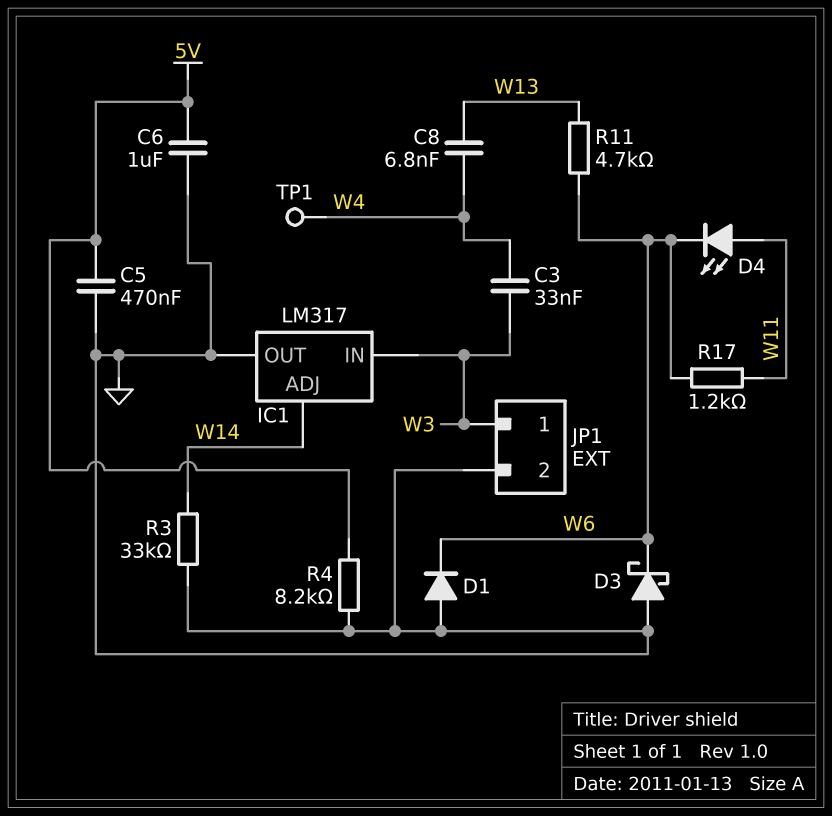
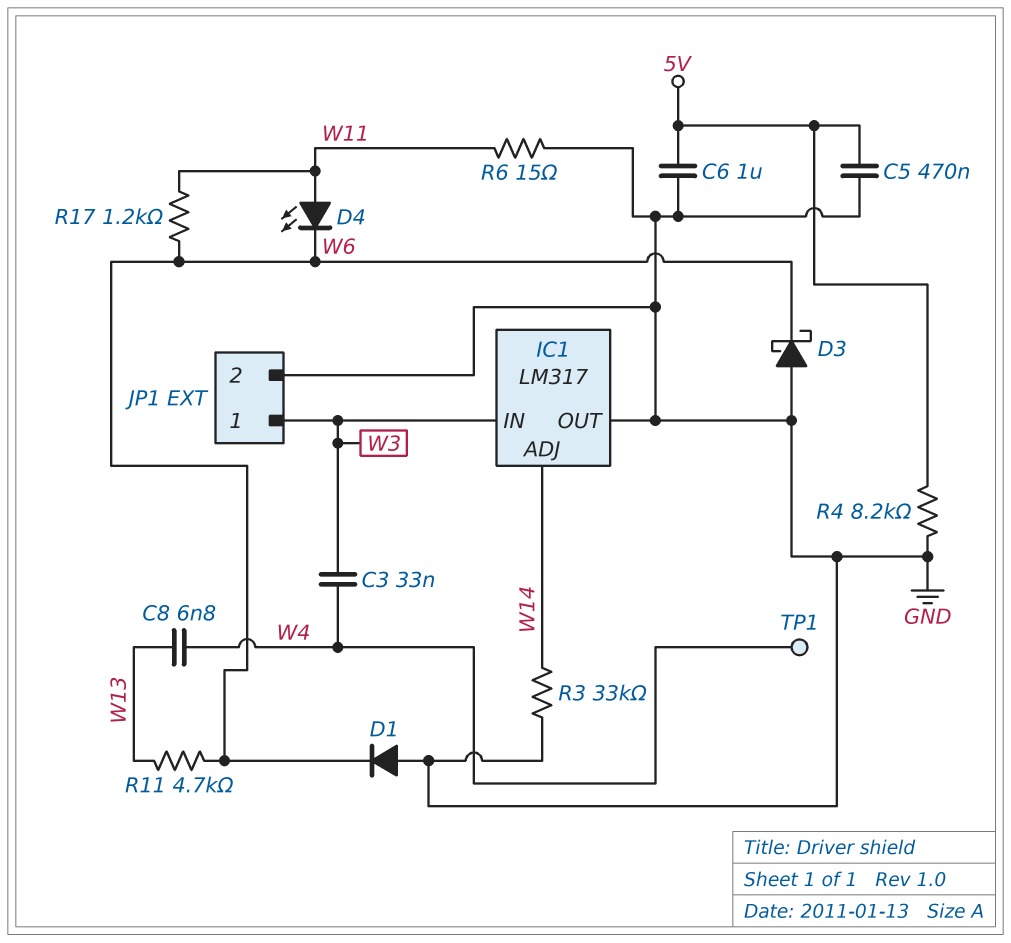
R6: none -> 15 (GND, W11)

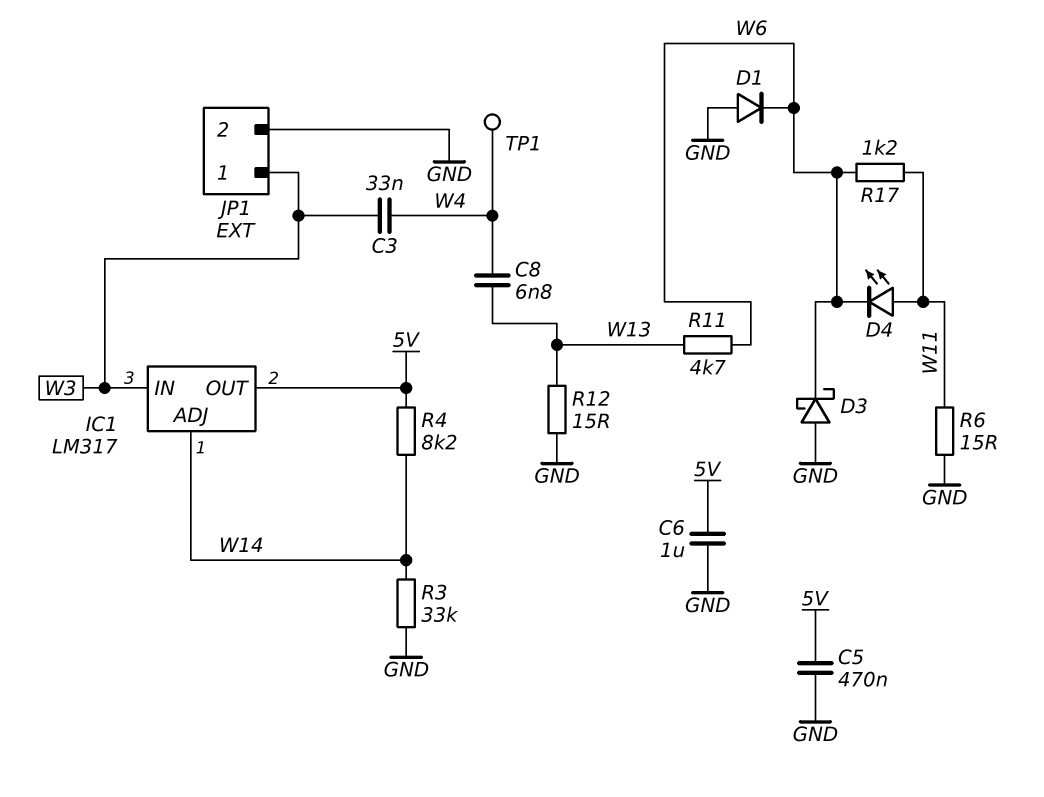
IC1 pin OUT: GND -> 5V
R4: 8.2k (5V, GND) -> 8.2k (5V, W14)
R12: none -> 15 (GND, W13)

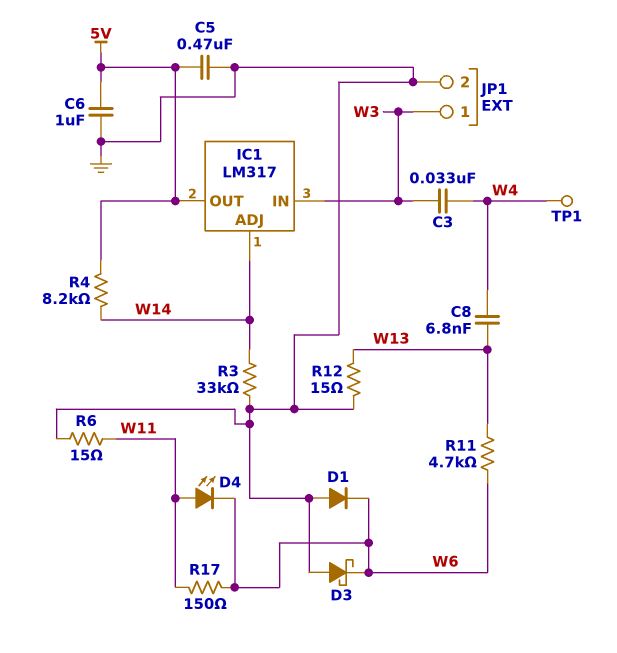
R17: 1.2k (W6, W11) -> 150 (W6, W11)

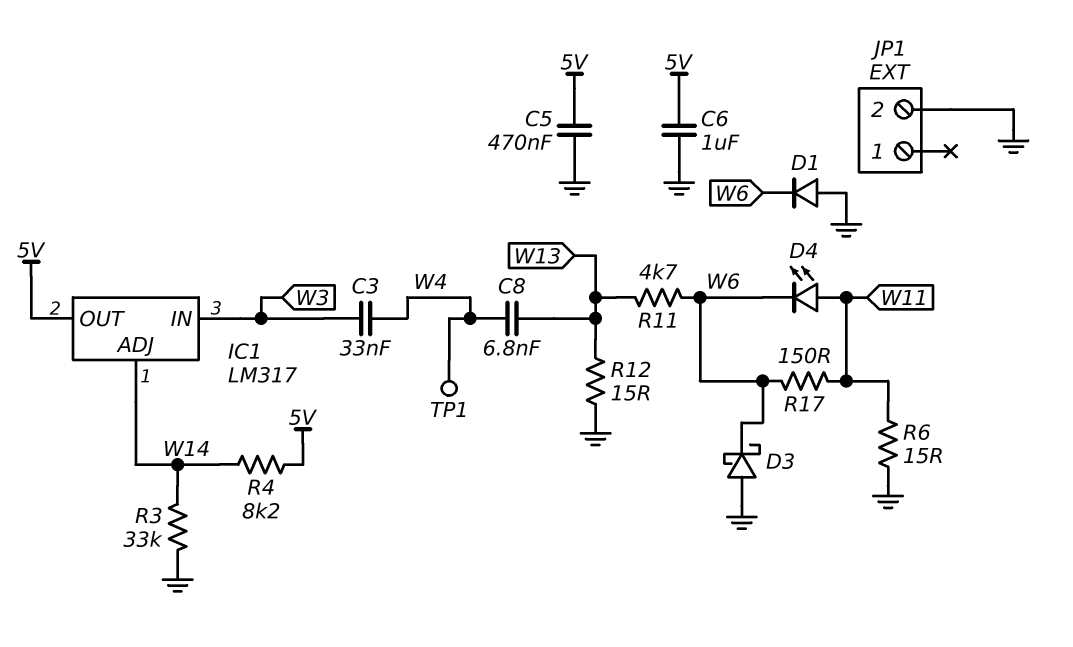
JP1 pin 1: W3 -> none

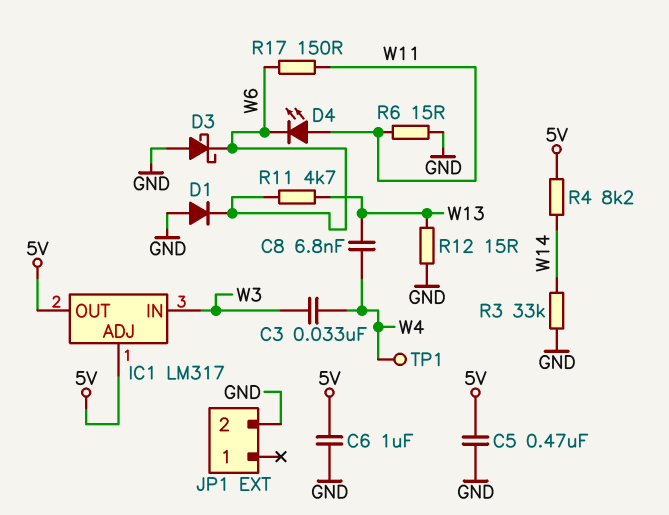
IC1 pin ADJ: W14 -> 5V

